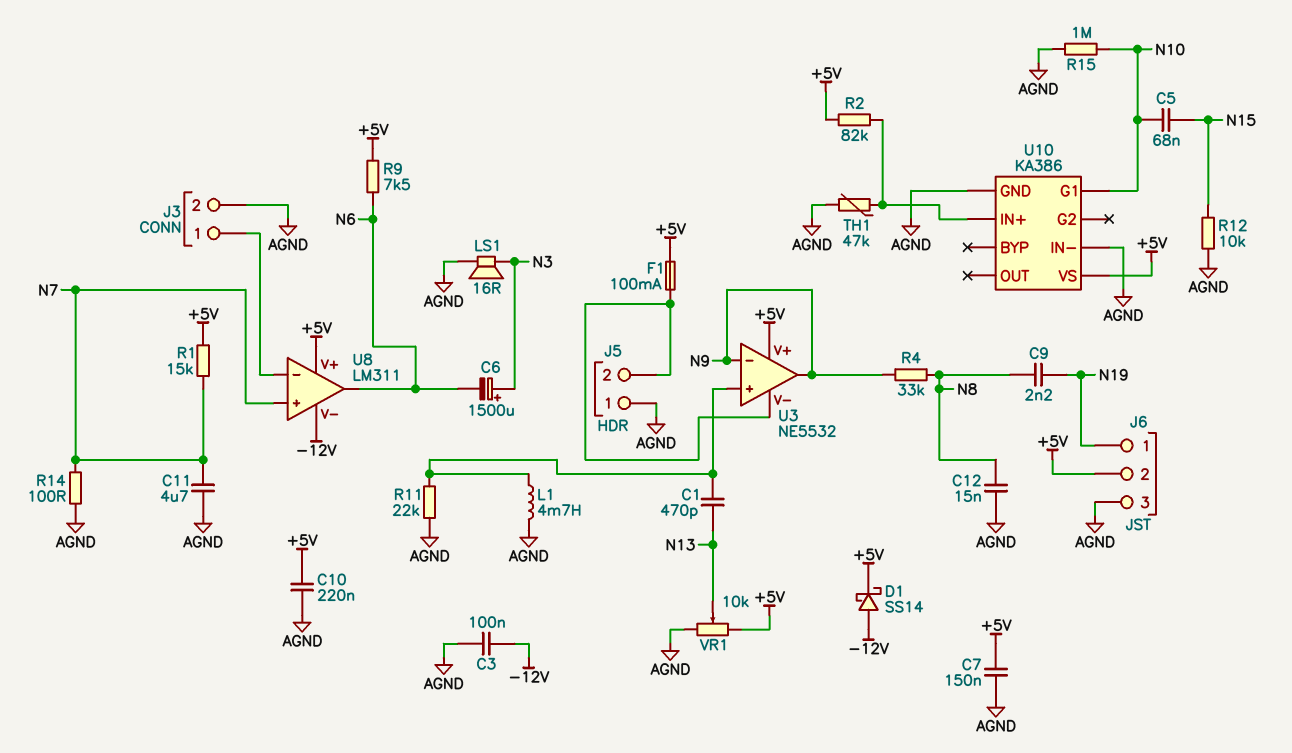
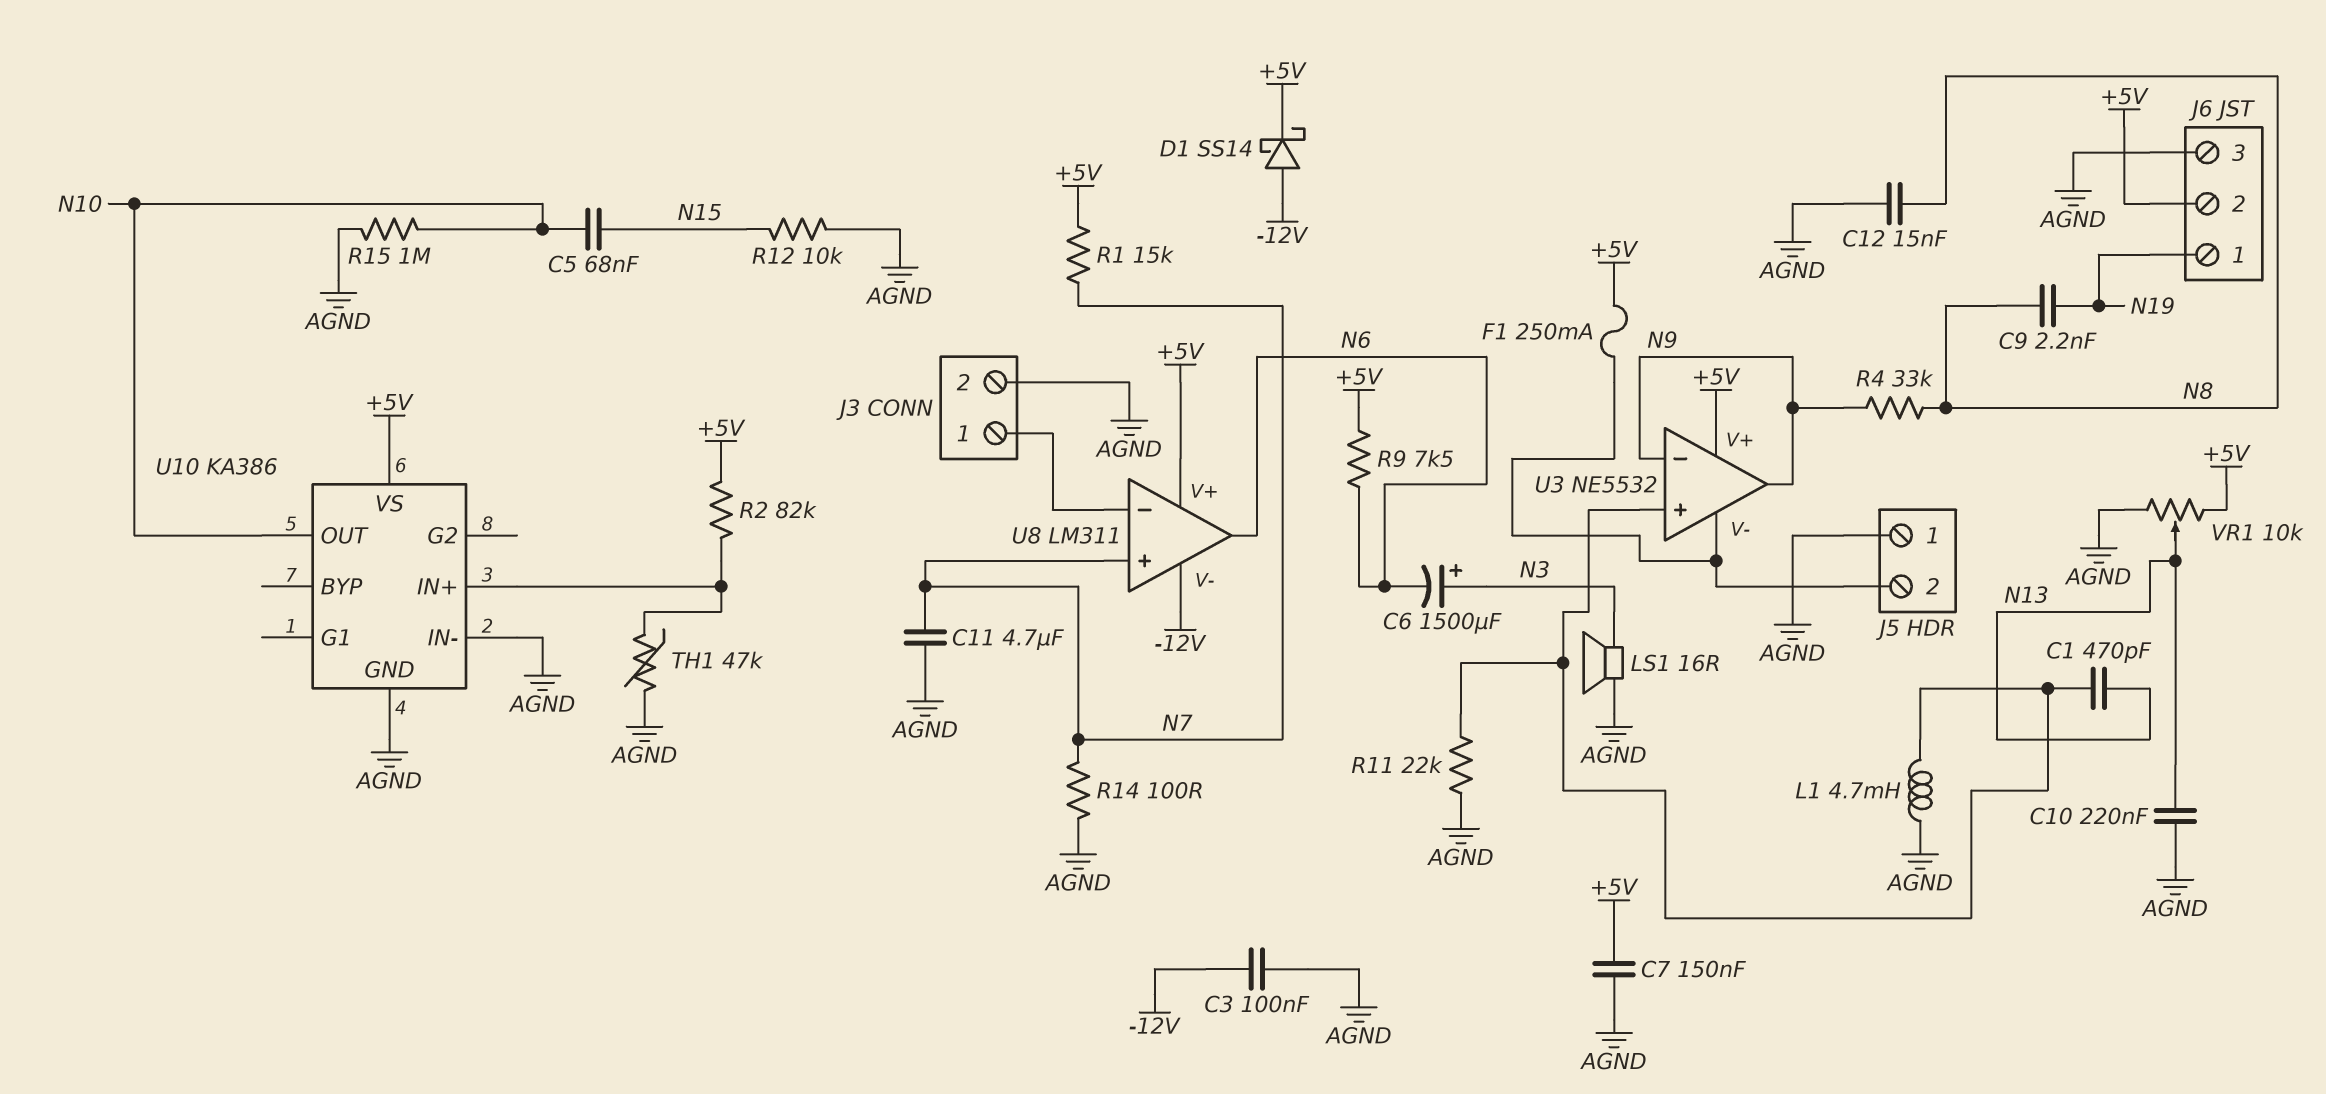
C10: 220nF (+5V, AGND) -> 220nF (AGND, N13)
F1: 100mA (+5V, J5/2) -> 250mA (+5V, J5/2)
U10 pin G1: N10 -> none
U10 pin OUT: none -> N10

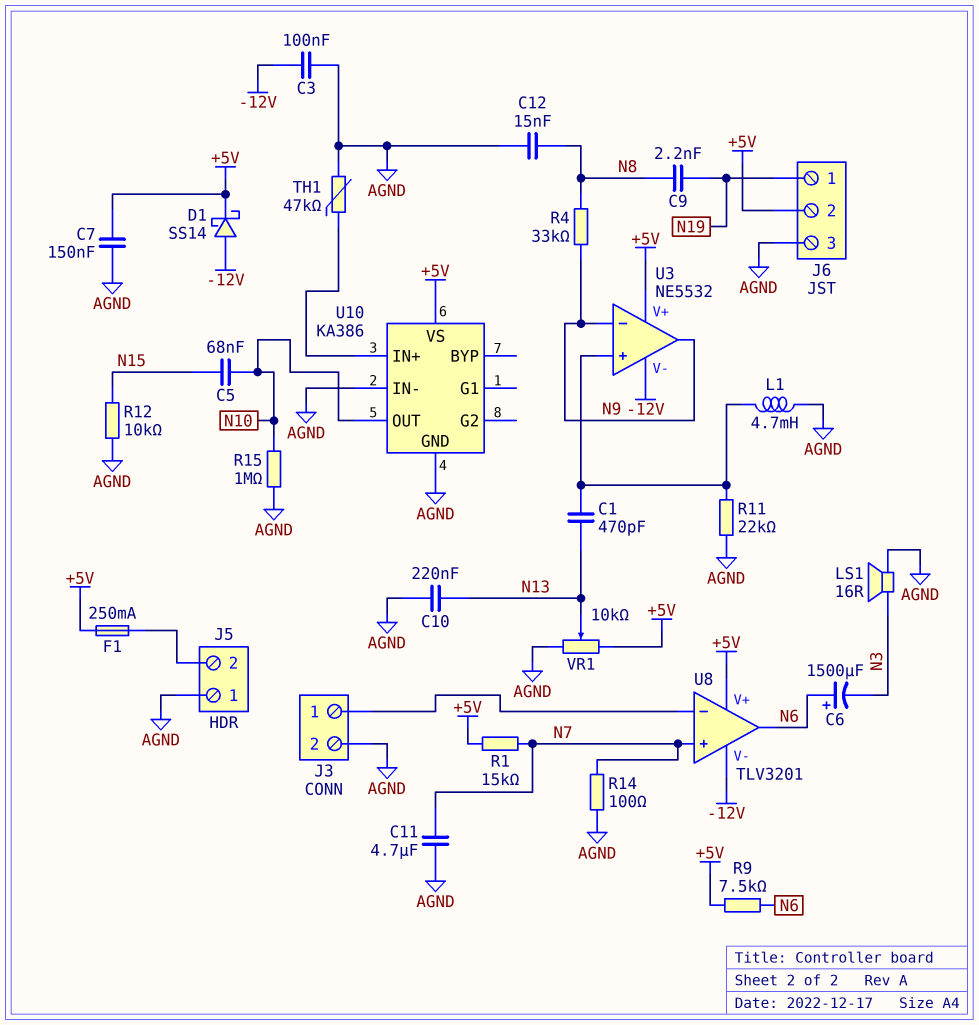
C6: 1500uF (plus N3, minus N6) -> 1500uF (plus N6, minus N3)
R2: 82k (+5V, U10/IN+) -> none
U3 pin V-: J5/2 -> -12V
U8: LM311 -> TLV3201

